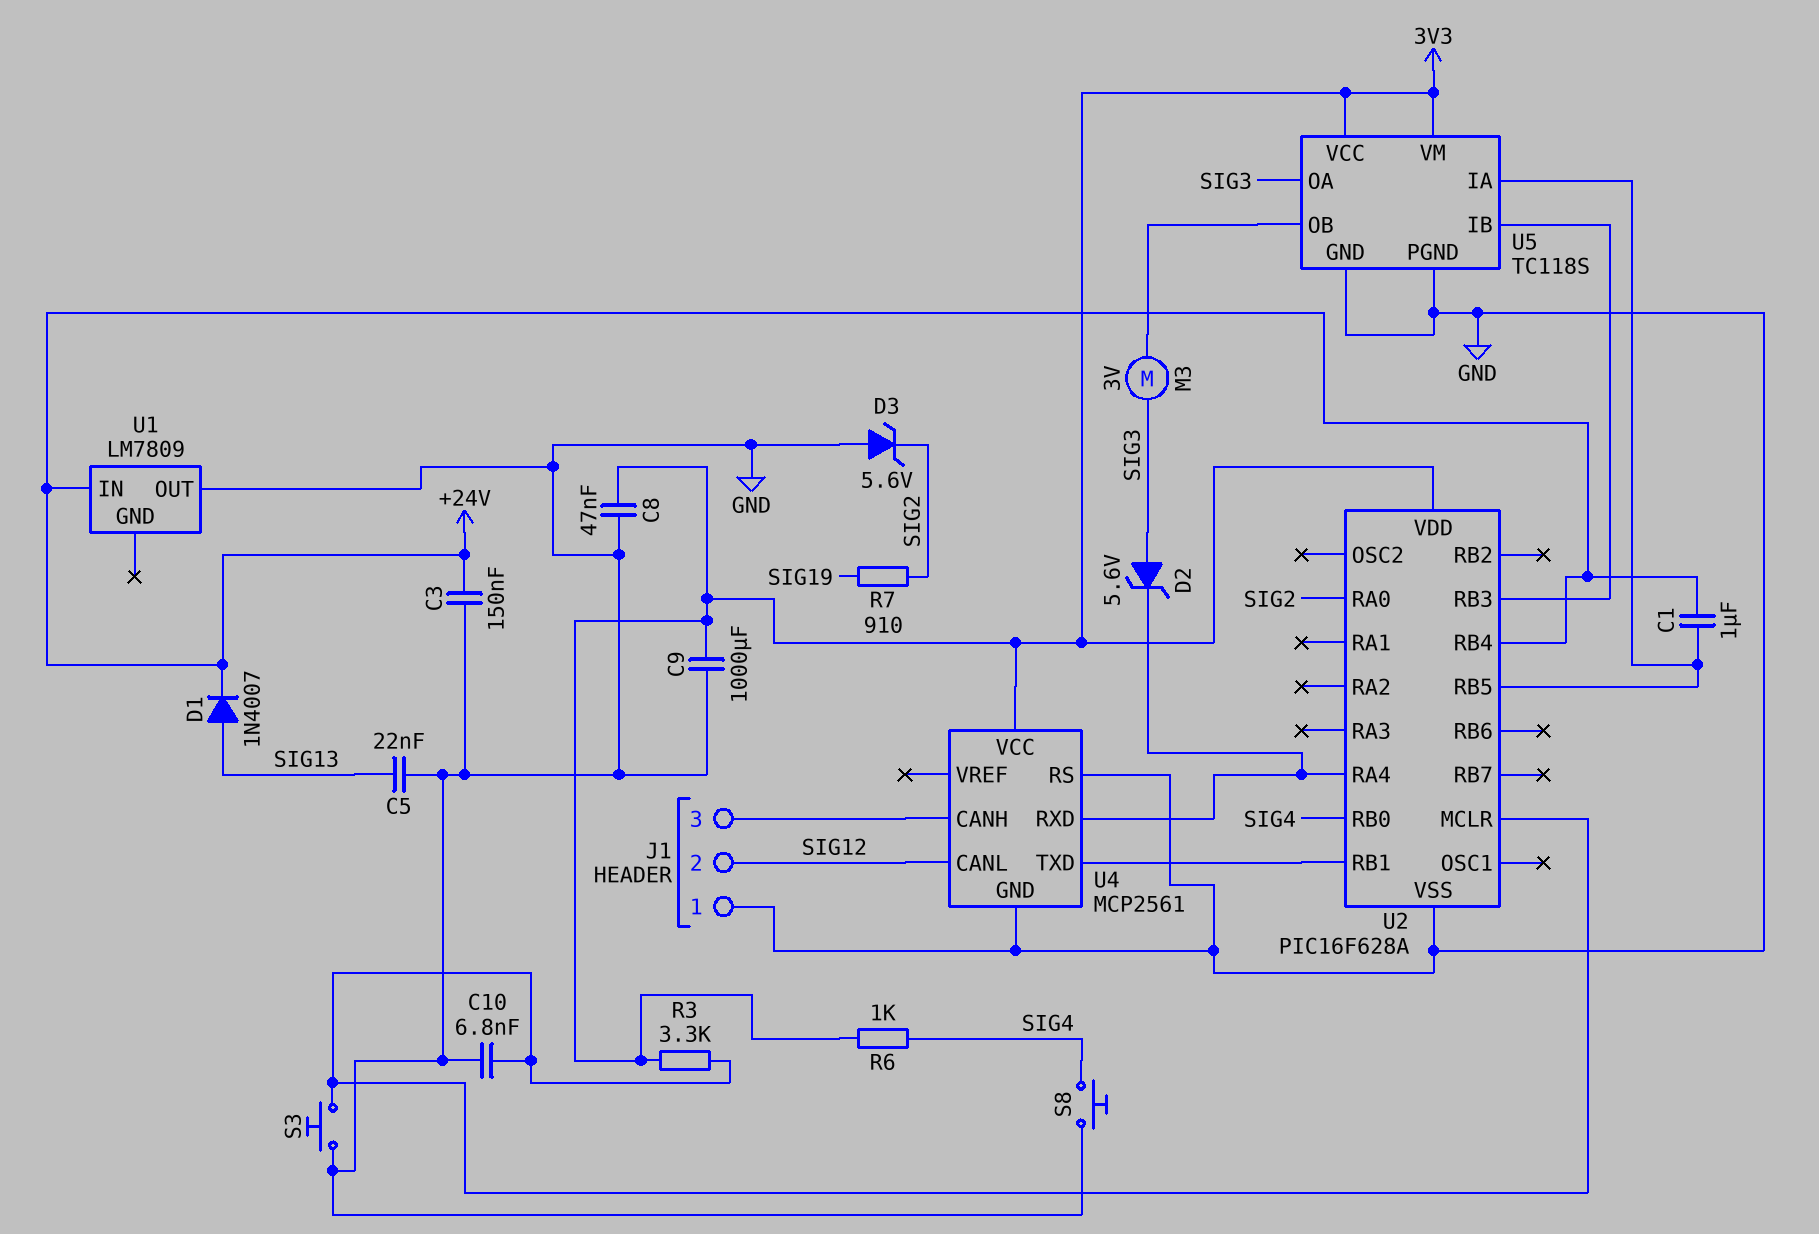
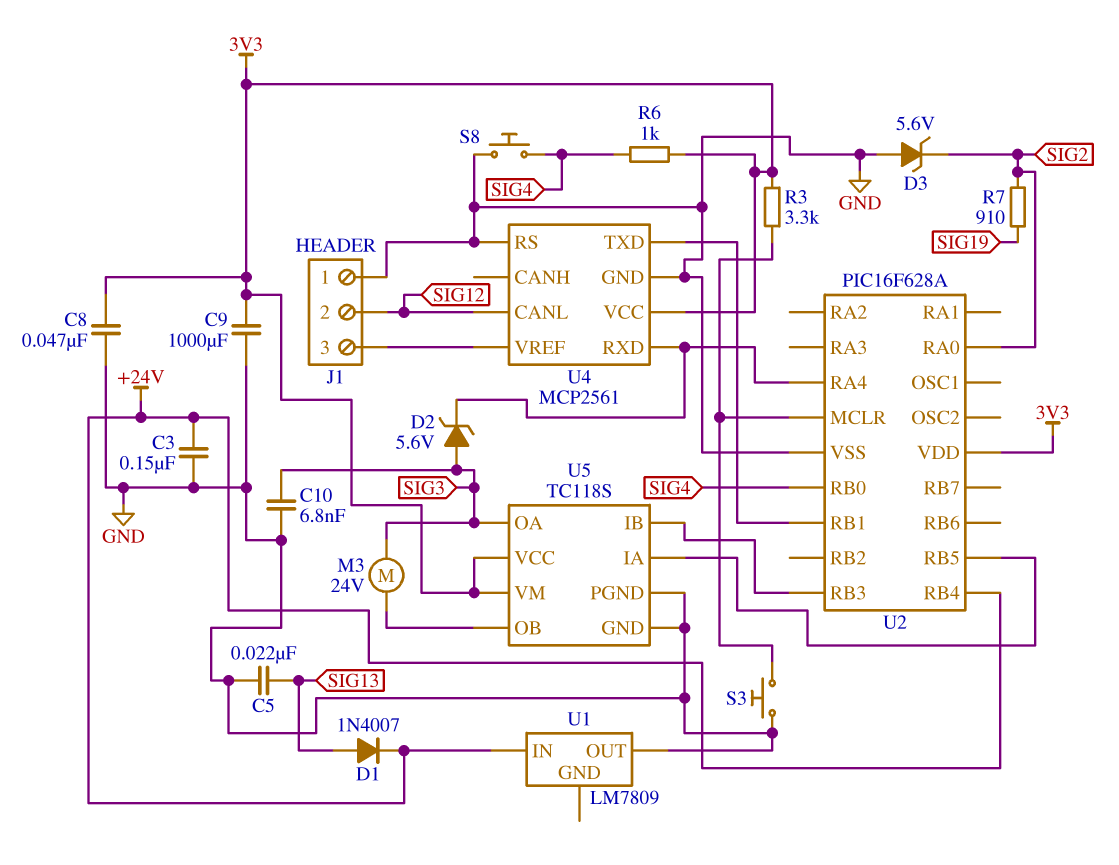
C1: 1uF (+24V, U2/RB5) -> none
C10: 6.8nF (GND, U2/MCLR) -> 6.8nF (GND, SIG3)
M3: motor 3V (SIG3, U5/OB) -> motor 24V (SIG3, U5/OB)
U4 pin CANH: J1/3 -> none
U4 pin VREF: none -> J1/3

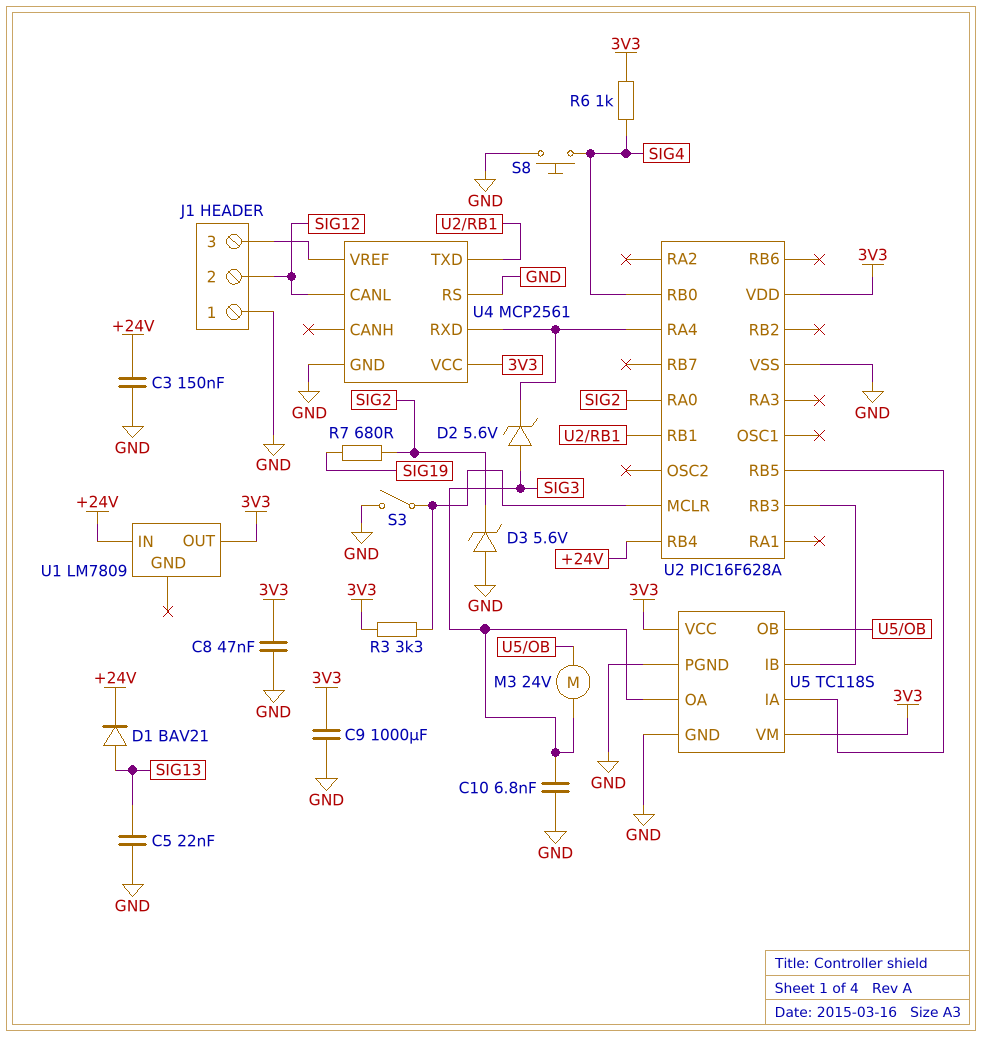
D1: diode 1N4007 (A SIG13, K +24V) -> diode BAV21 (A SIG13, K +24V)
R7: 910 (SIG2, SIG19) -> 680 (SIG2, SIG19)
S3: button (GND, U2/MCLR) -> switch (GND, U2/MCLR)
U1 pin OUT: GND -> 3V3

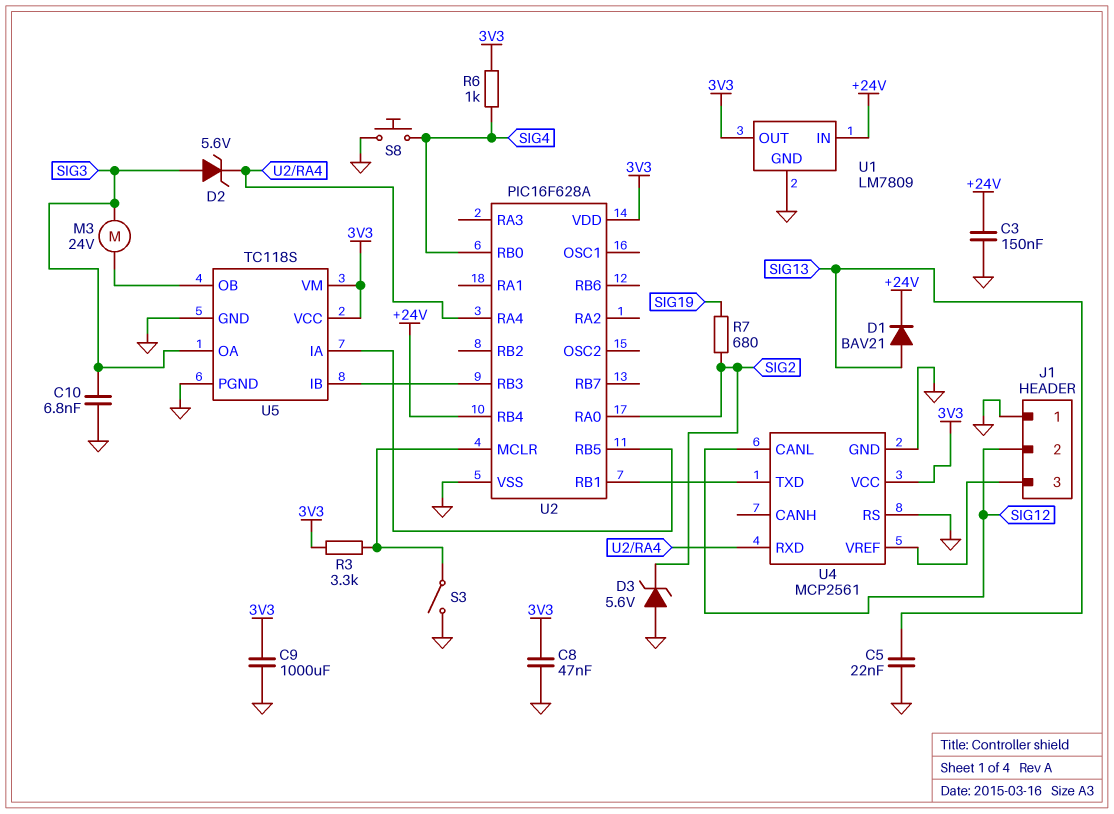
U1 pin GND: none -> GND

